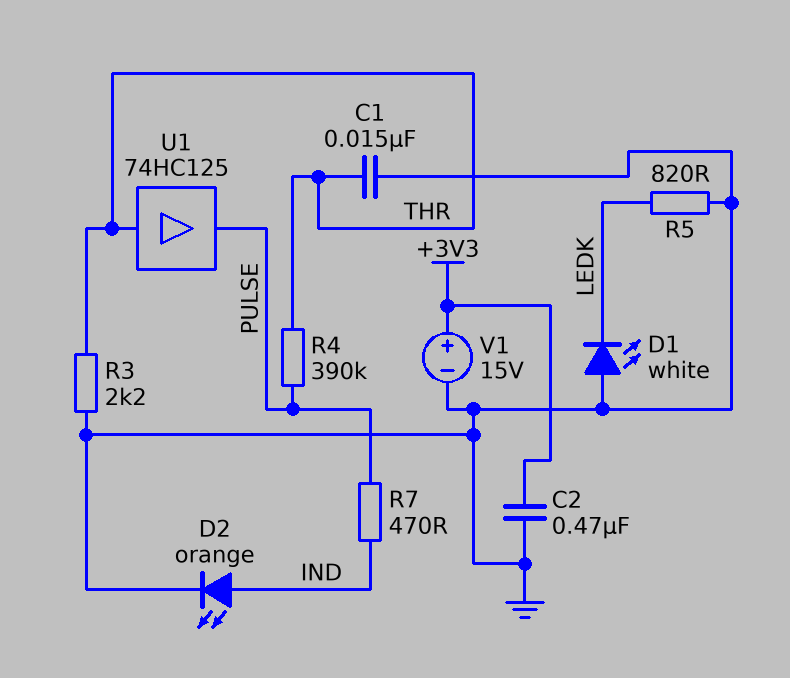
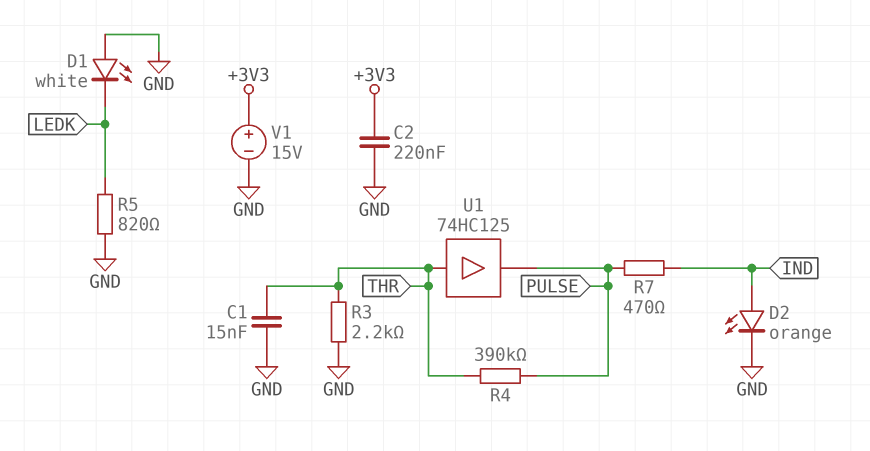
C2: 470nF (+3V3, GND) -> 220nF (+3V3, GND)

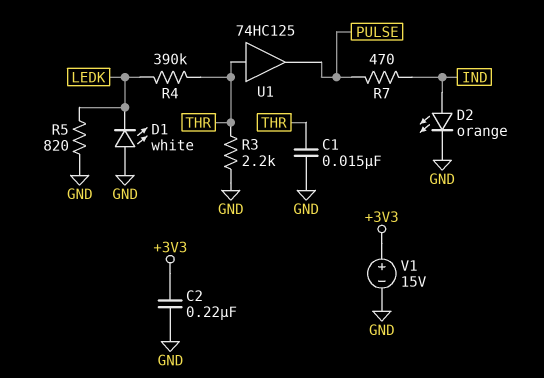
R4: 390k (PULSE, THR) -> 390k (LEDK, THR)

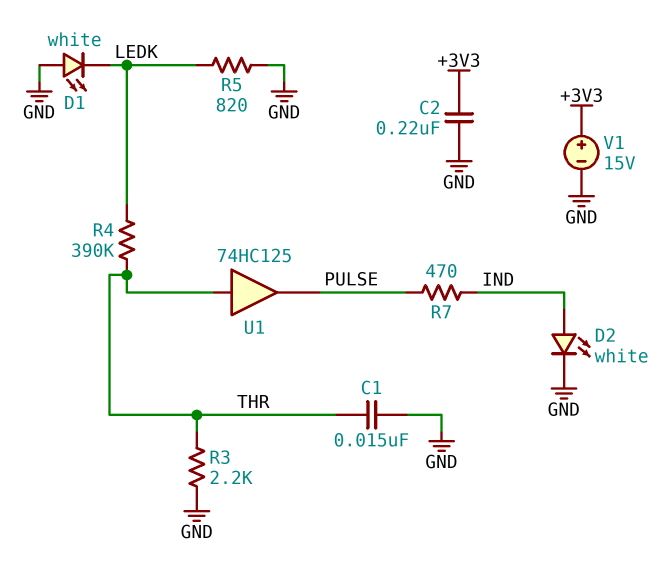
D2: LED orange (A IND, K GND) -> LED white (A IND, K GND)

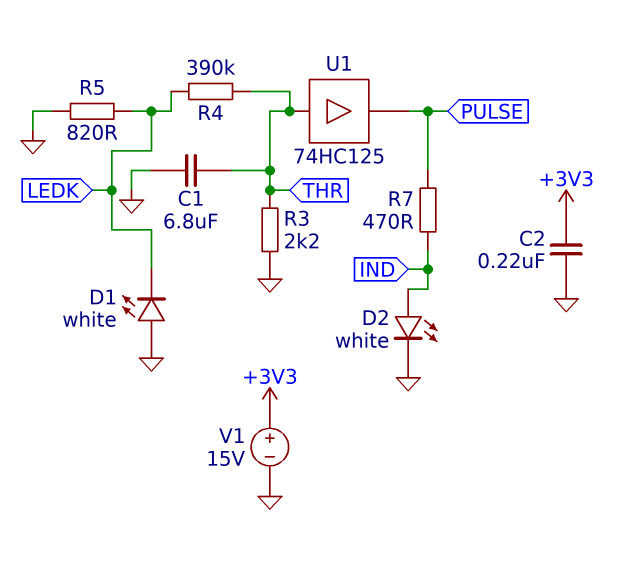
C1: 15nF (GND, THR) -> 6.8uF (GND, THR)

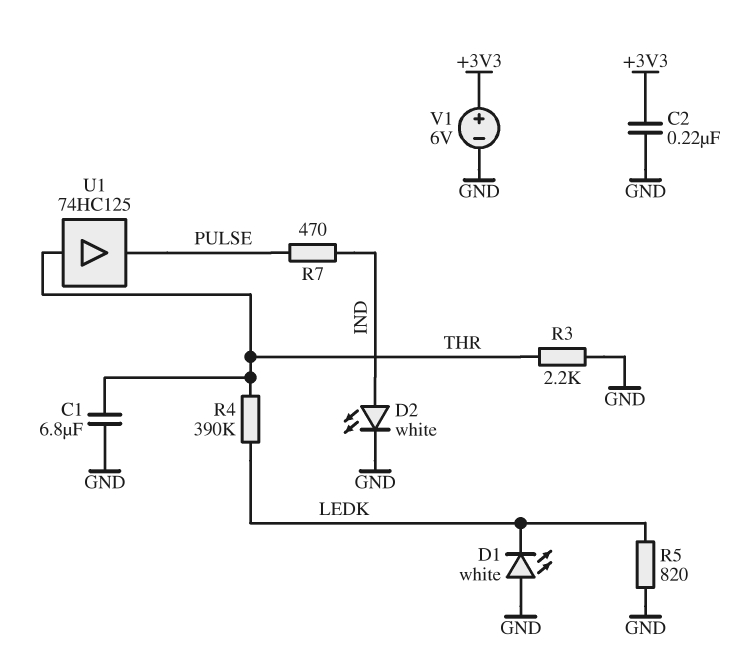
V1: 15V (plus +3V3, minus GND) -> 6V (plus +3V3, minus GND)

